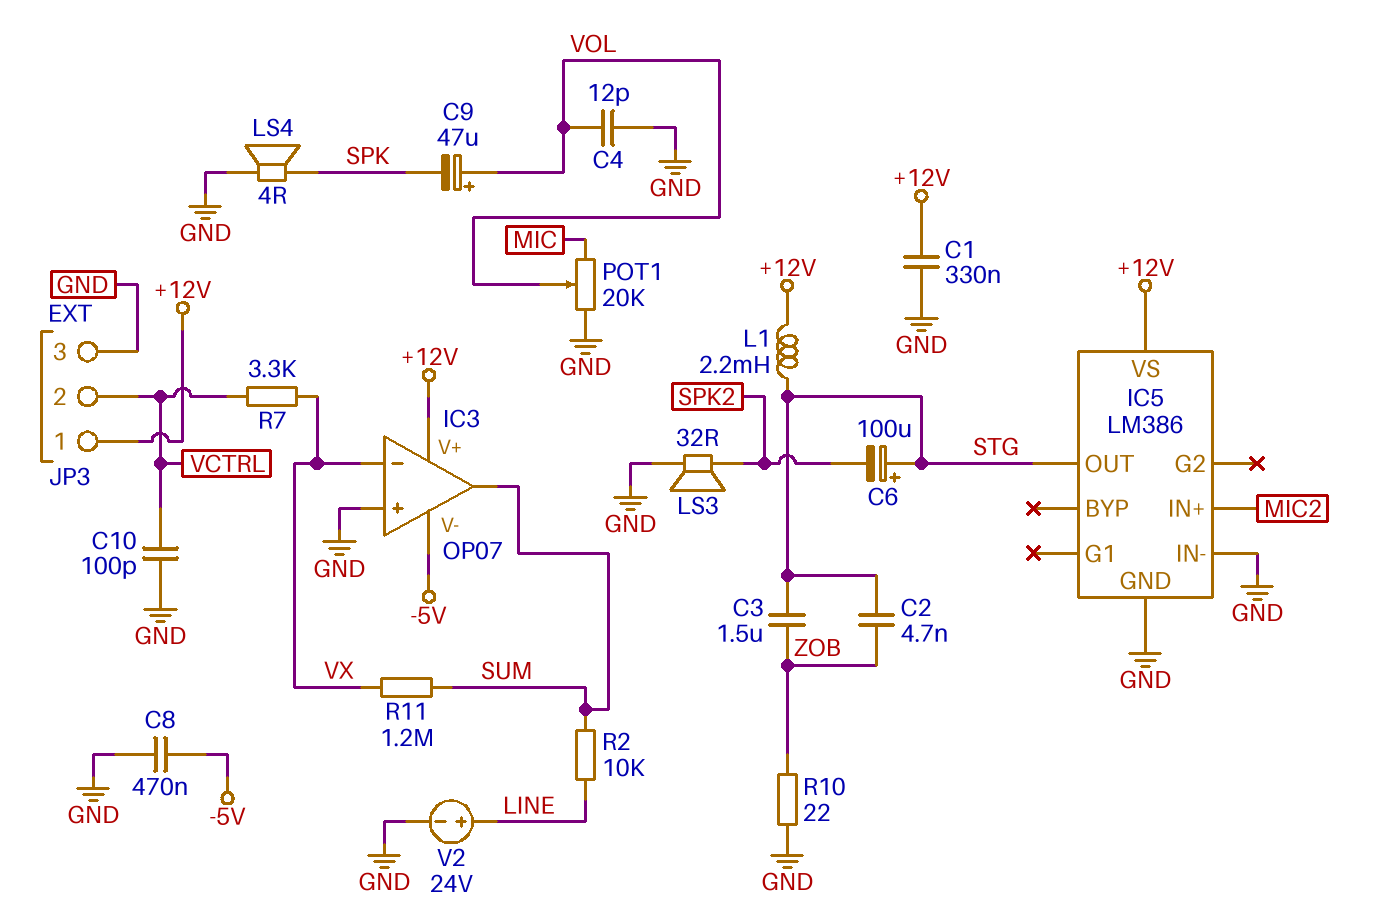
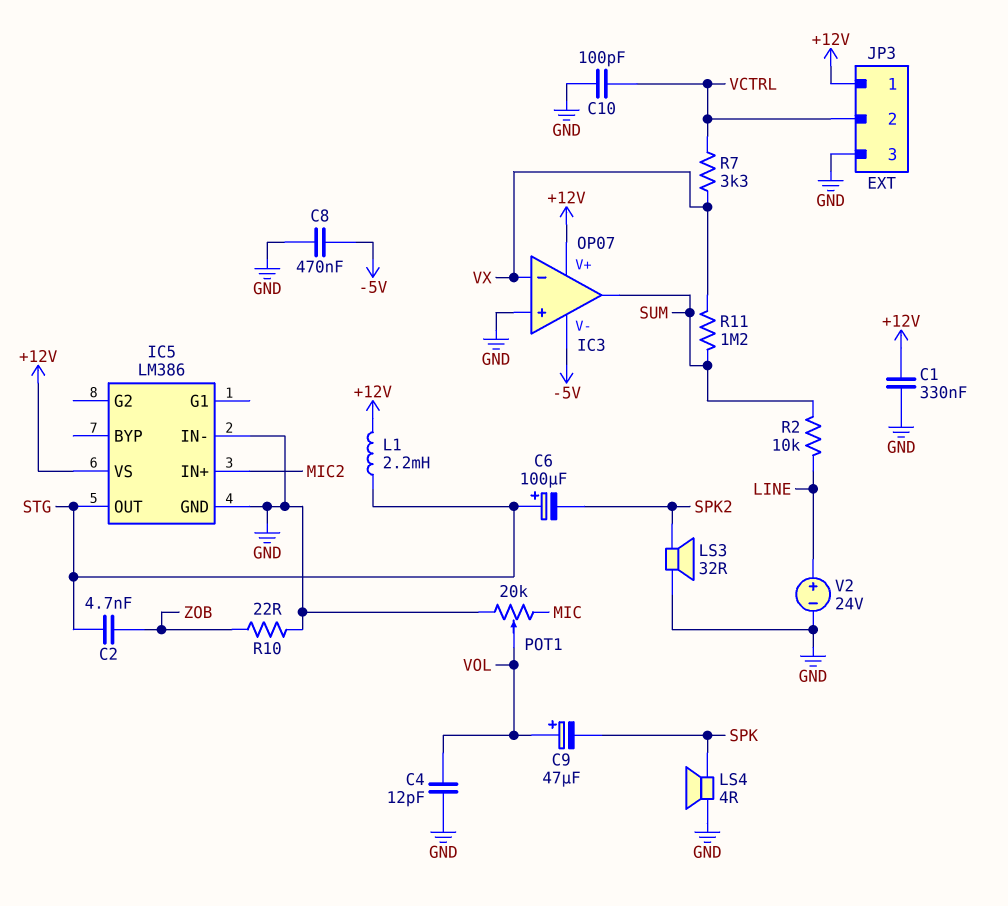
C3: 1.5uF (STG, ZOB) -> none

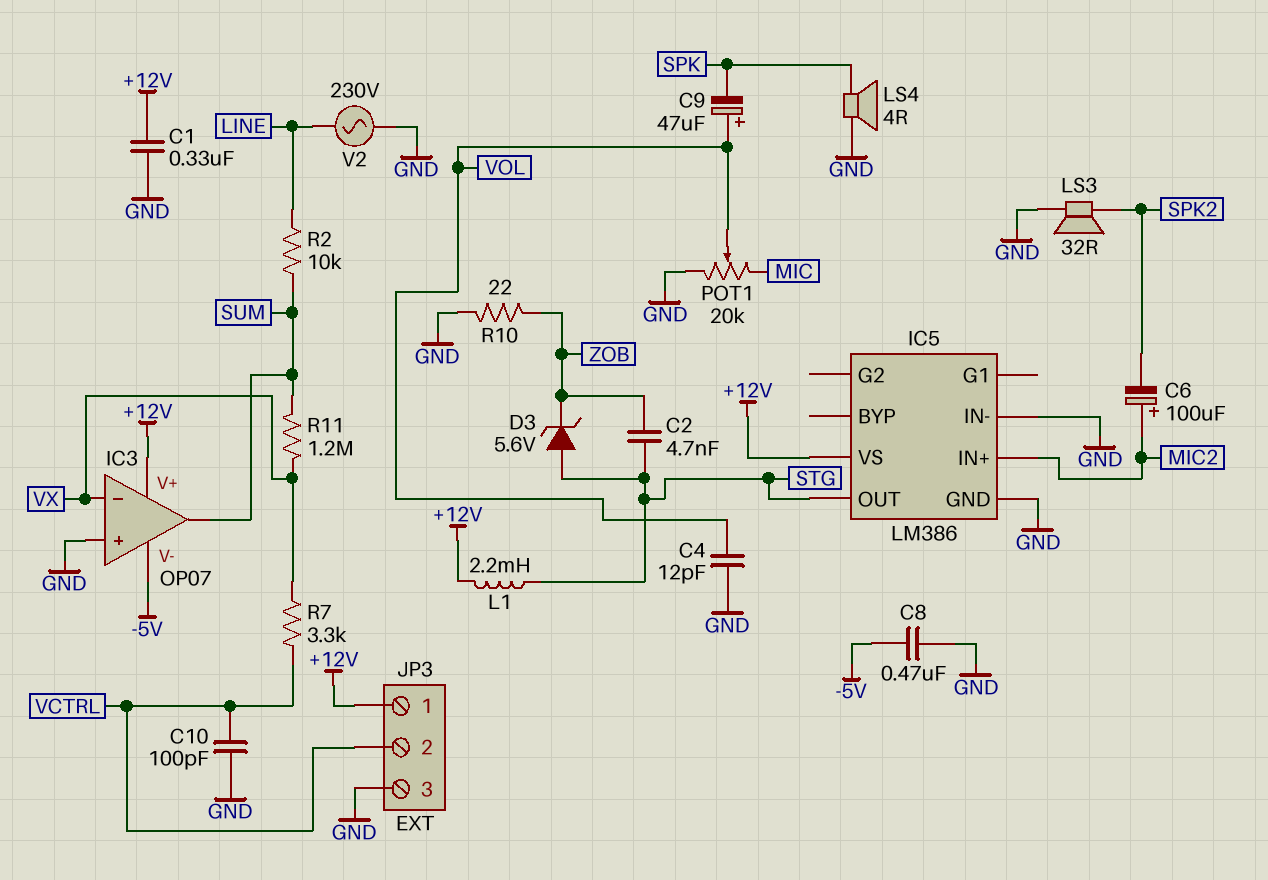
C6: 100uF (plus STG, minus SPK2) -> 100uF (plus MIC2, minus SPK2)
D3: none -> zener 5.6V (A STG, K ZOB)
V2: 24V (plus LINE, minus GND) -> AC 230V (GND, LINE)

